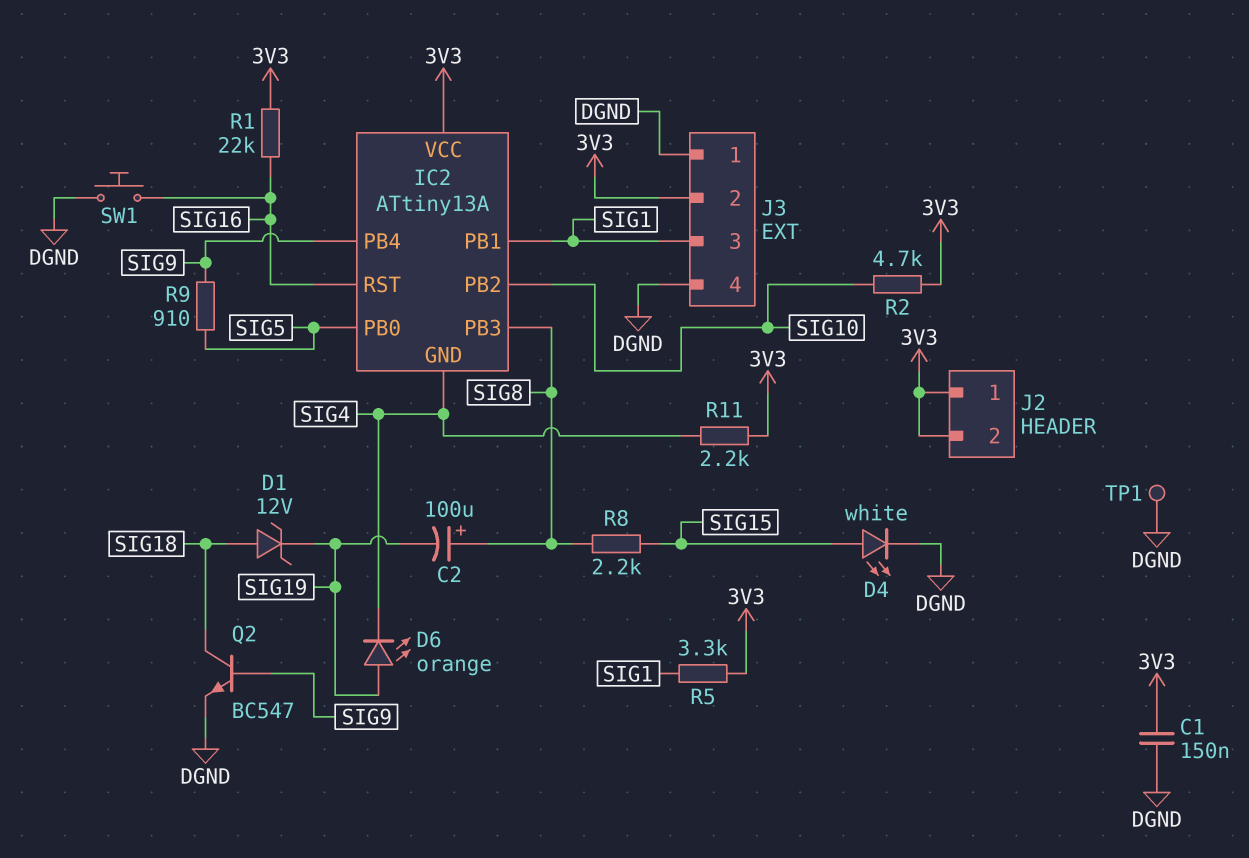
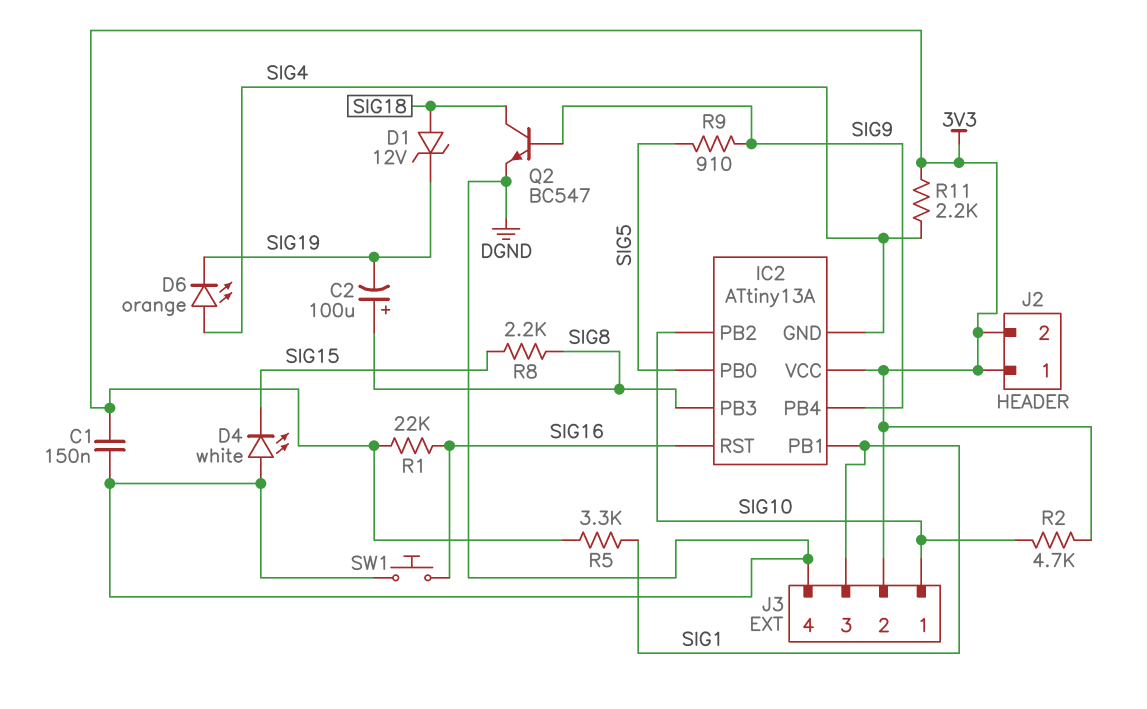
D4: LED white (A SIG15, K DGND) -> LED white (A DGND, K SIG15)
D6: LED orange (A SIG19, K SIG4) -> LED orange (A SIG4, K SIG19)
J3 pin 1: DGND -> SIG10
TP1: test point (DGND) -> none

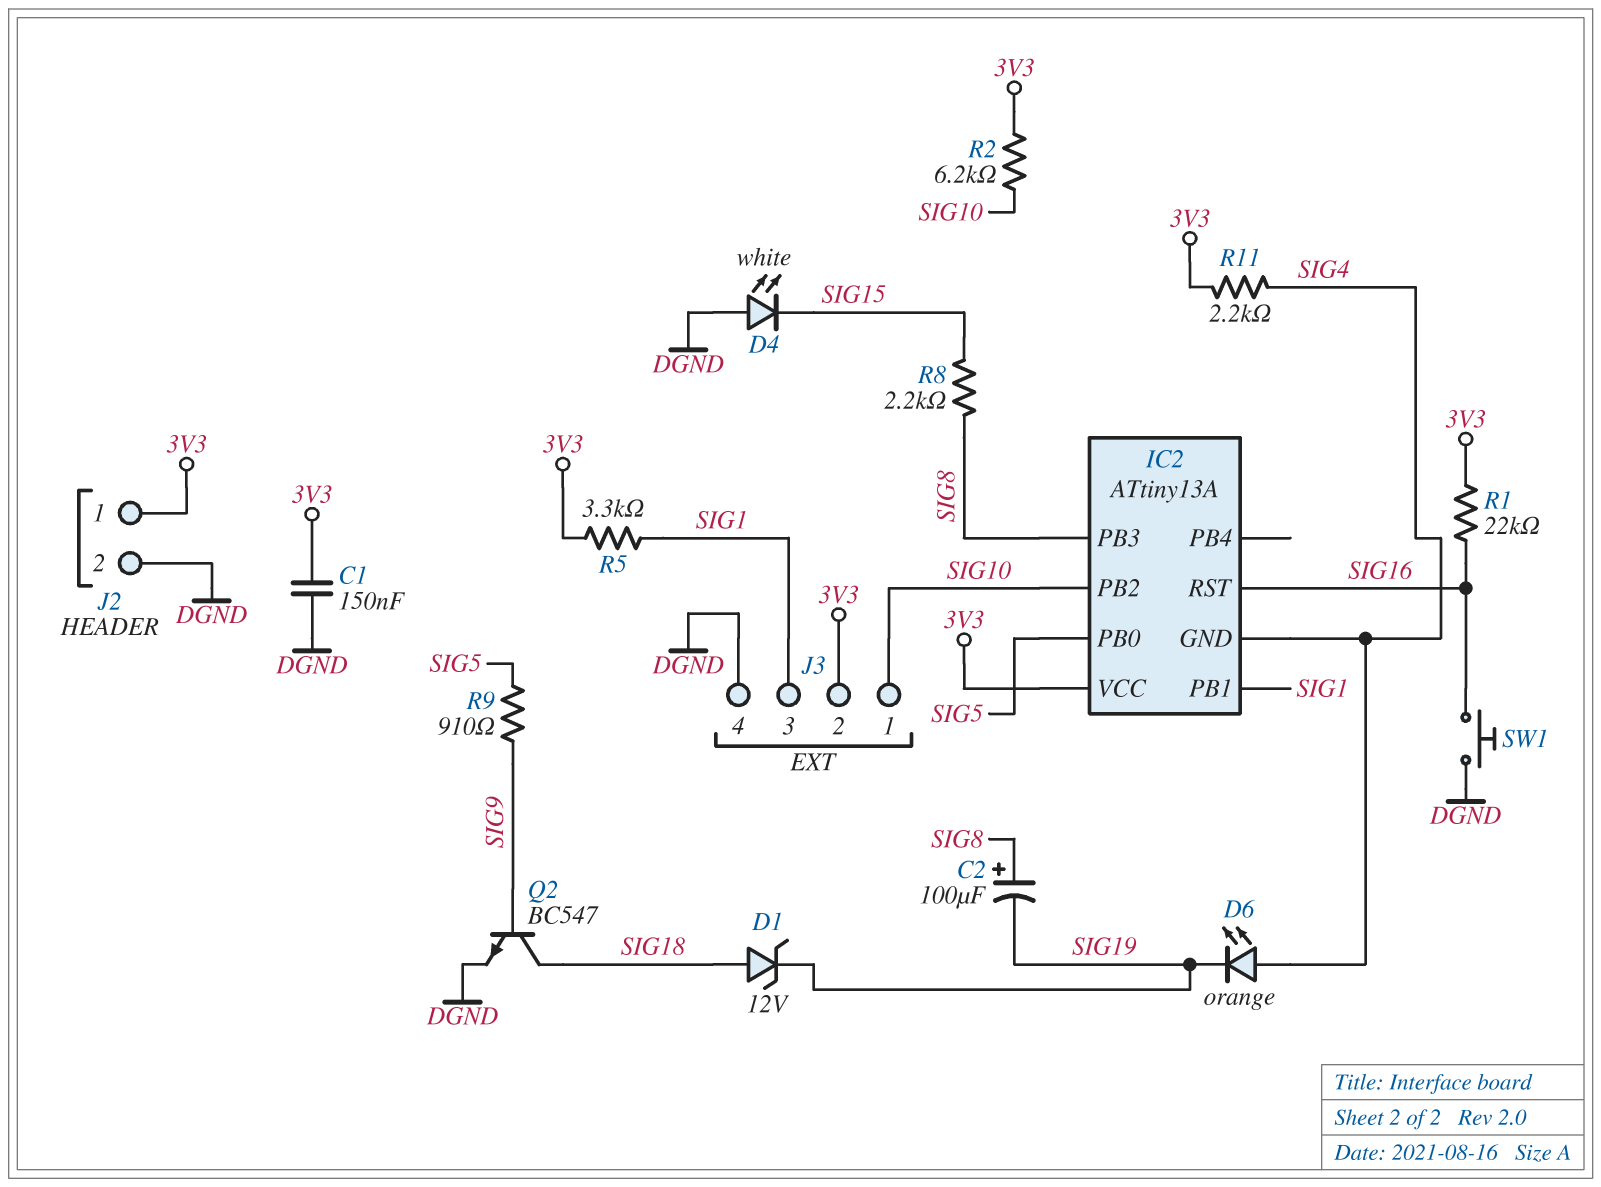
IC2 pin PB4: SIG9 -> none
J2 pin 2: 3V3 -> DGND
R2: 4.7k (3V3, SIG10) -> 6.2k (3V3, SIG10)

